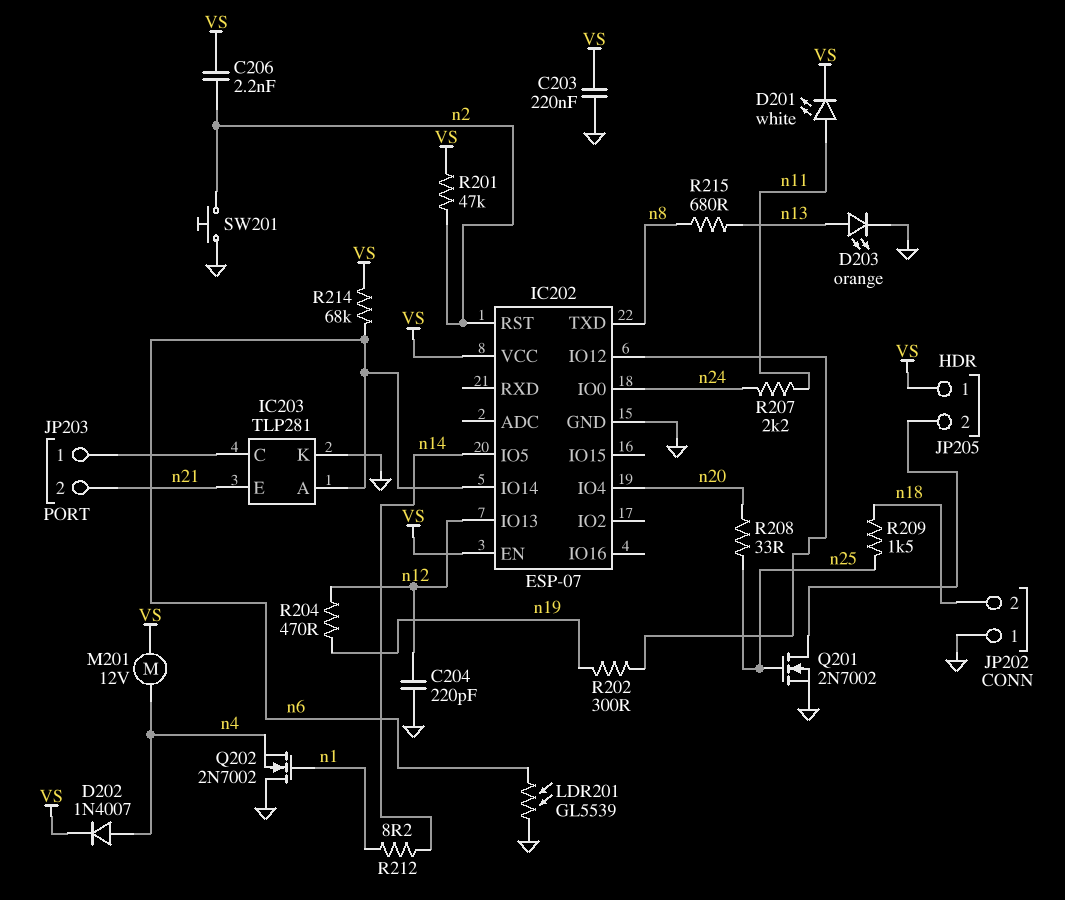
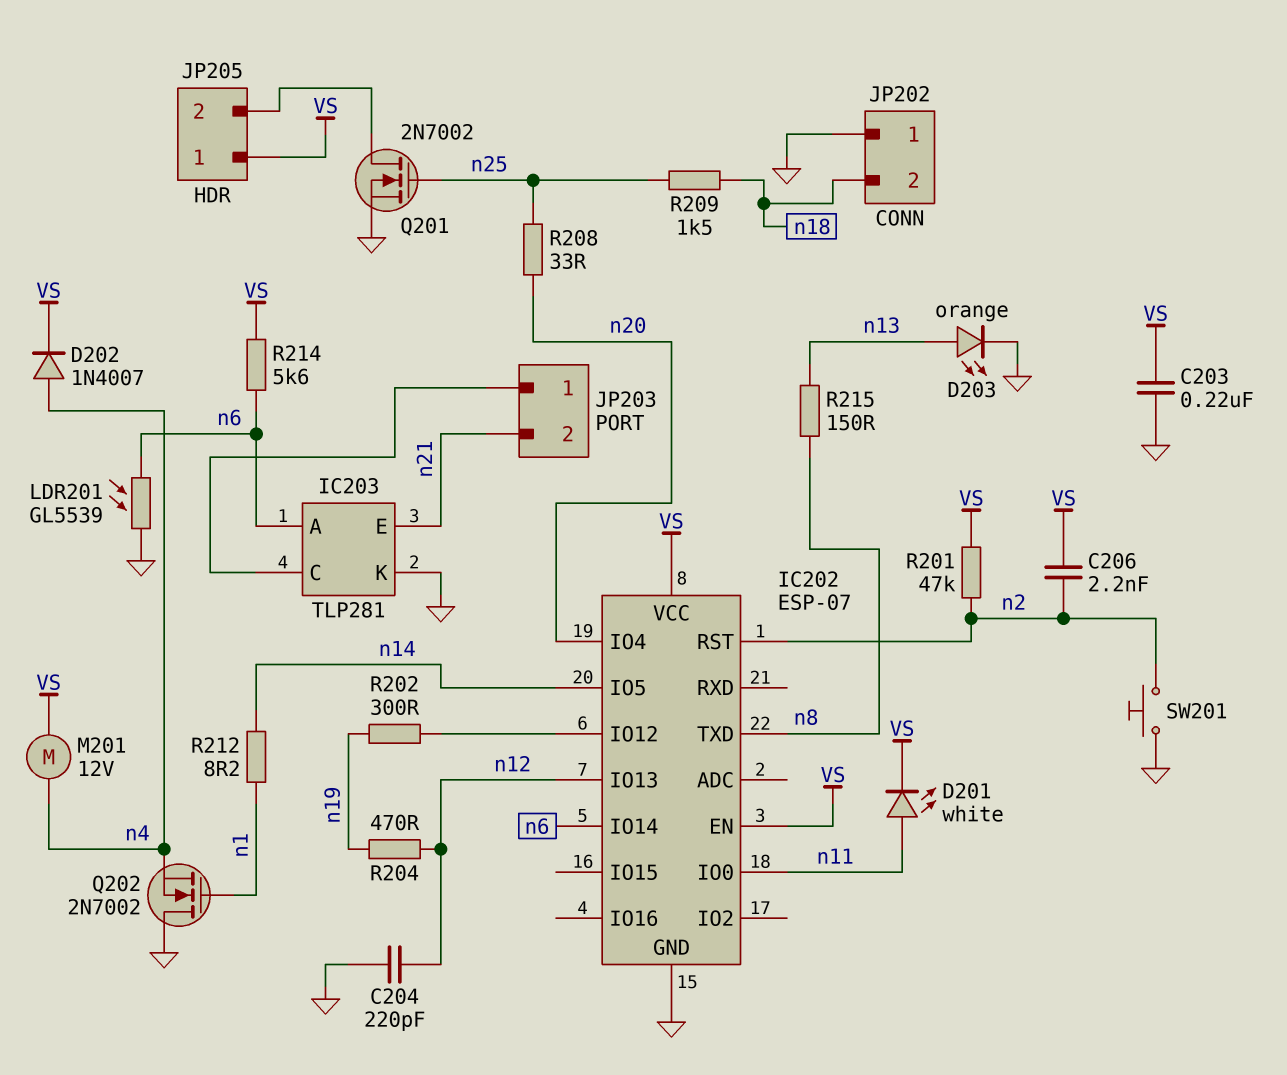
IC202 pin IO0: n24 -> n11
R207: 2.2k (n11, n24) -> none
R214: 68k (VS, n6) -> 5.6k (VS, n6)
R215: 680 (n8, n13) -> 150 (n8, n13)

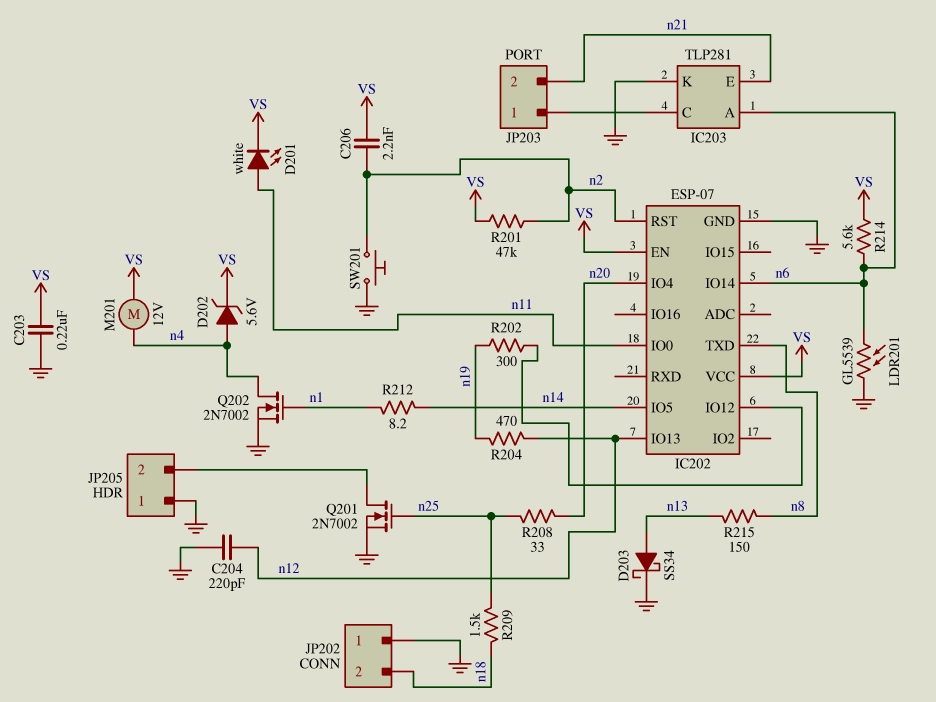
D202: diode 1N4007 (A n4, K VS) -> zener 5.6V (A n4, K VS)
D203: LED orange (A n13, K GND) -> schottky SS34 (A n13, K GND)
JP205 pin 1: VS -> GND
Q202: NMOS 2N7002 (G n1, D GND, S n4) -> NMOS 2N7002 (G n1, D n4, S GND)

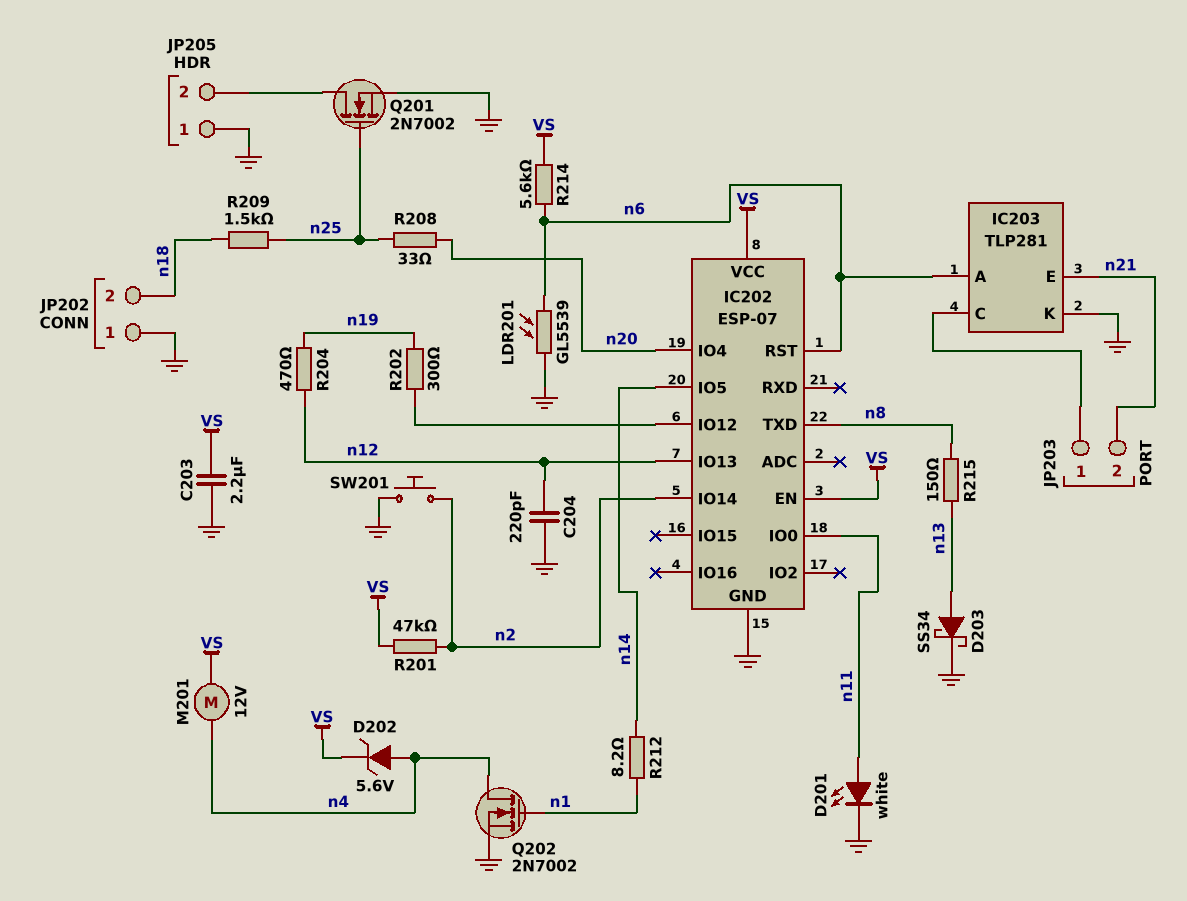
C203: 220nF (GND, VS) -> 2.2uF (GND, VS)
C206: 2.2nF (VS, n2) -> none
D201: LED white (A n11, K VS) -> LED white (A n11, K GND)
IC202 pin IO14: n6 -> n2
IC202 pin RST: n2 -> n6

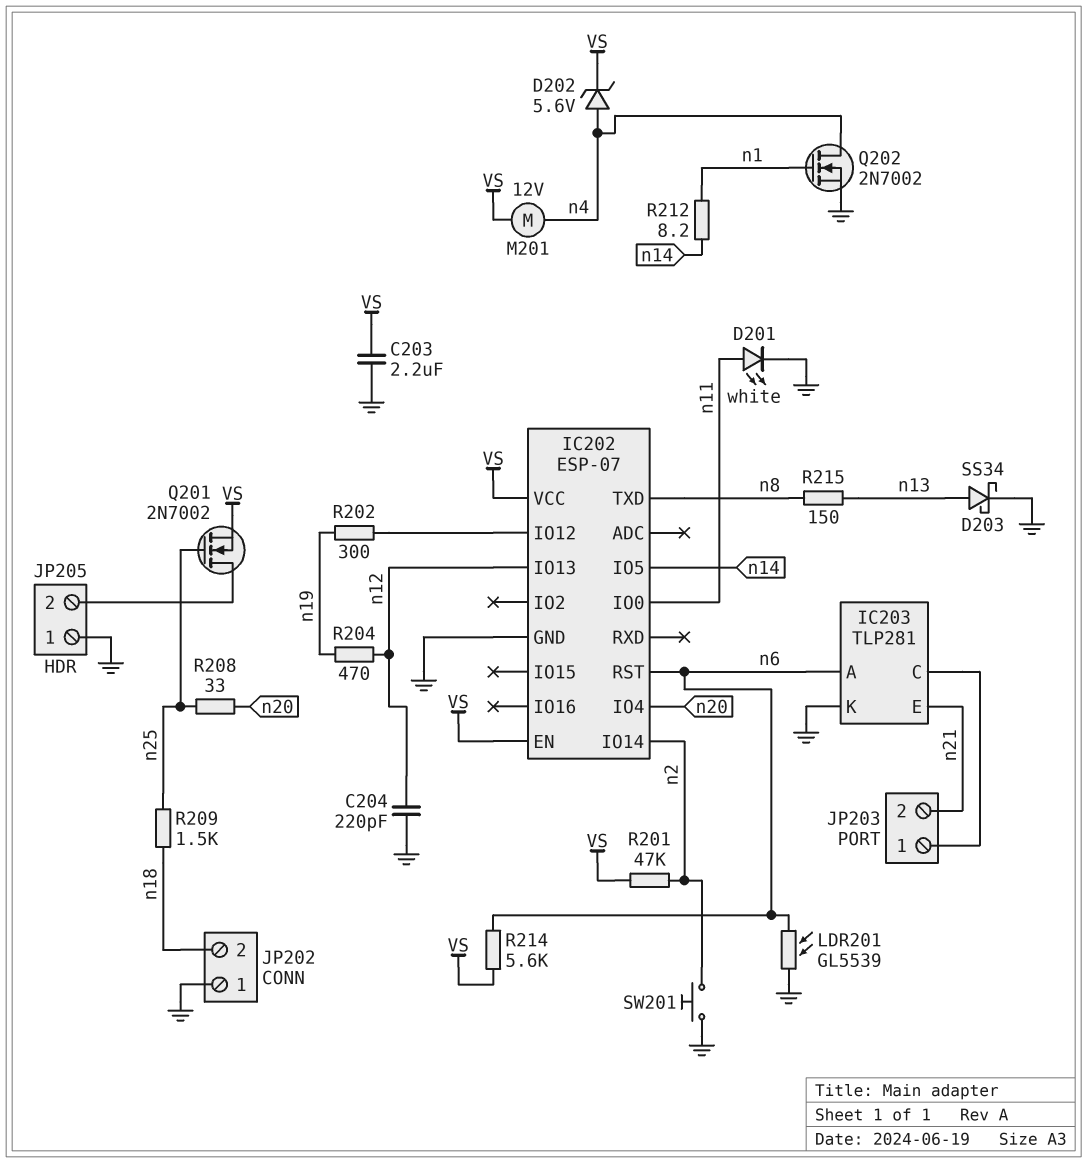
Q201: NMOS 2N7002 (G n25, D JP205/2, S GND) -> NMOS 2N7002 (G n25, D JP205/2, S VS)

